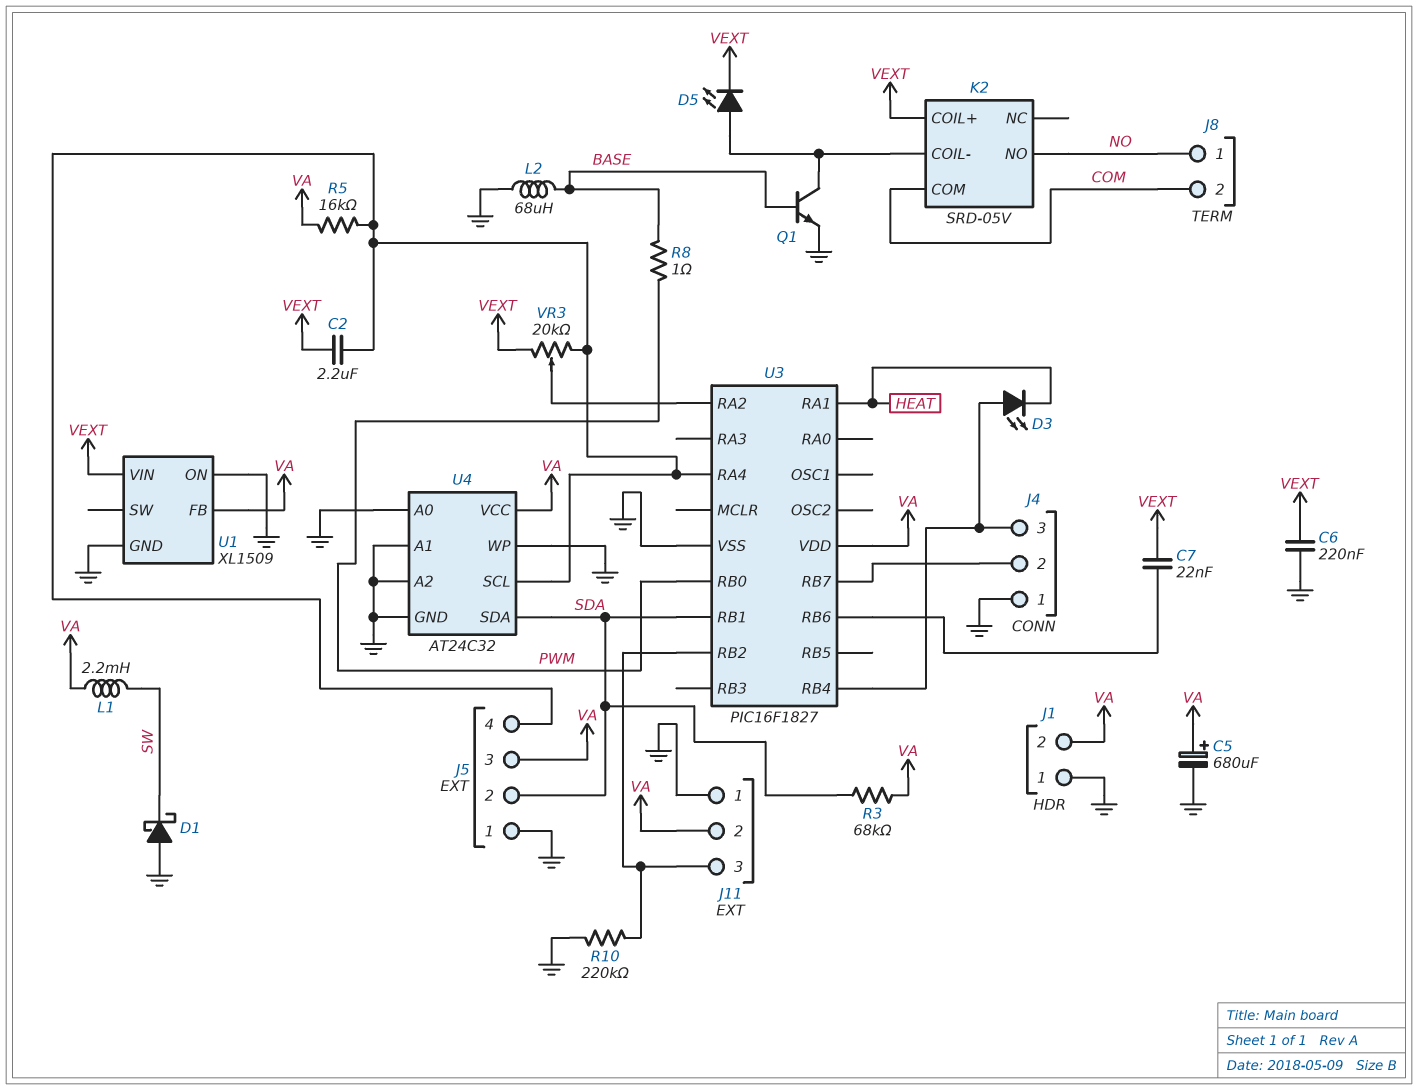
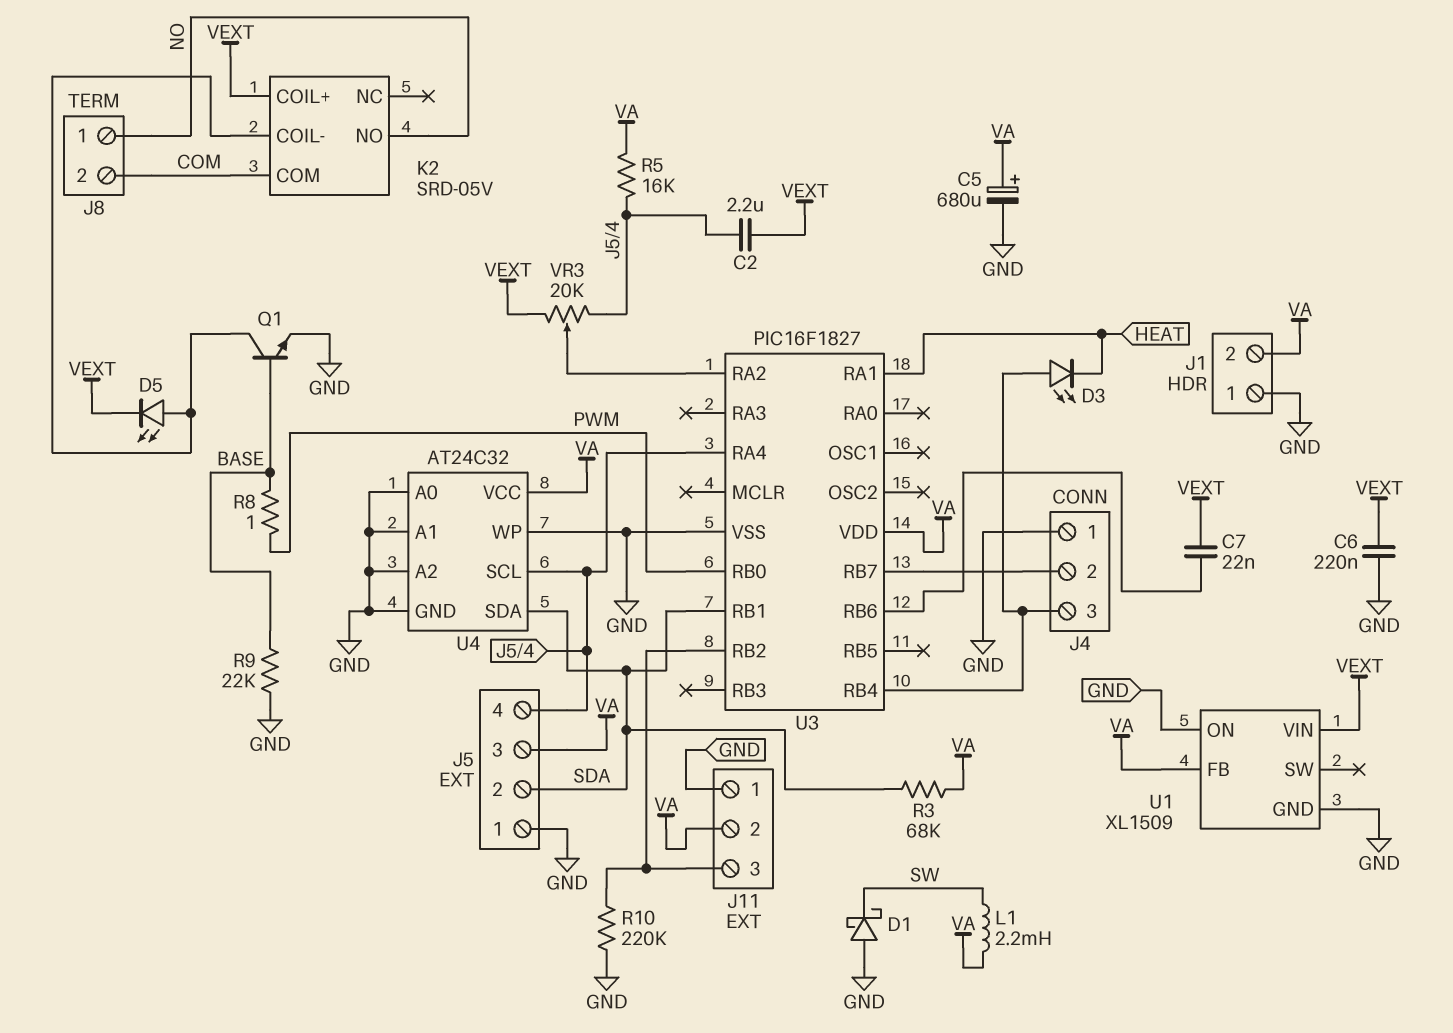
L2: 68uH (BASE, GND) -> none
R9: none -> 22k (BASE, GND)

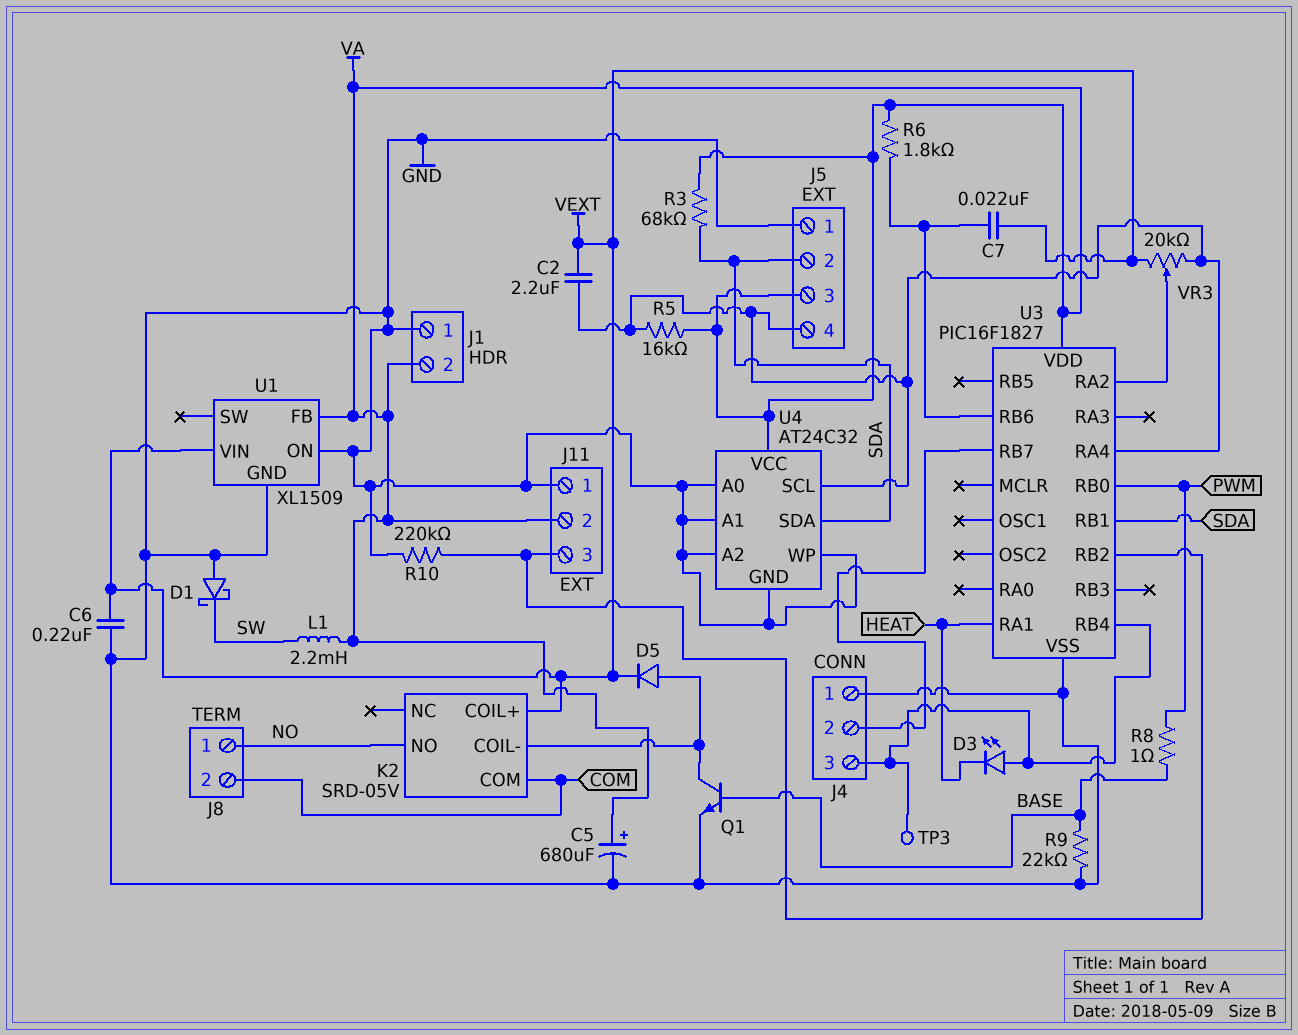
D5: LED (A K2/COIL-, K VEXT) -> diode (A K2/COIL-, K VEXT)
R6: none -> 1.8k (U3/RB6, VA)
TP3: none -> test point (J4/3)

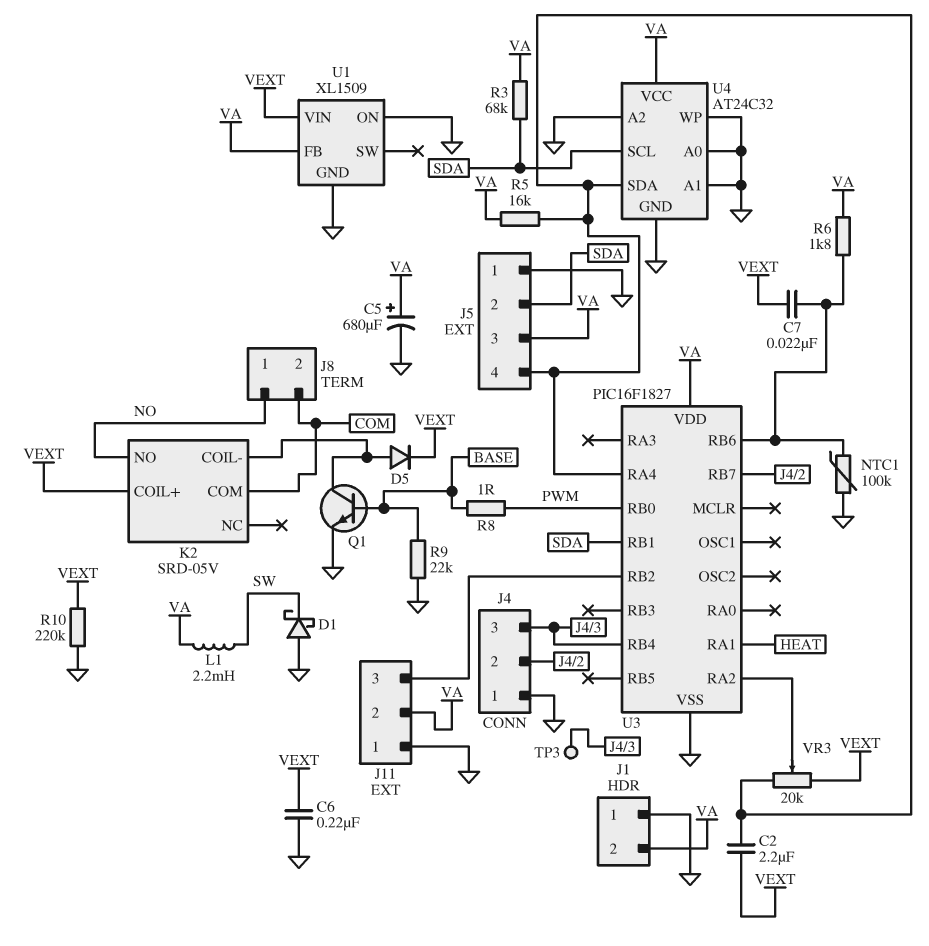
D3: LED (A J4/3, K HEAT) -> none
NTC1: none -> 100k (GND, U3/RB6)
R10: 220k (GND, J11/3) -> 220k (GND, VEXT)
U4 pin SCL: J5/4 -> SDA
U4 pin SDA: SDA -> J5/4

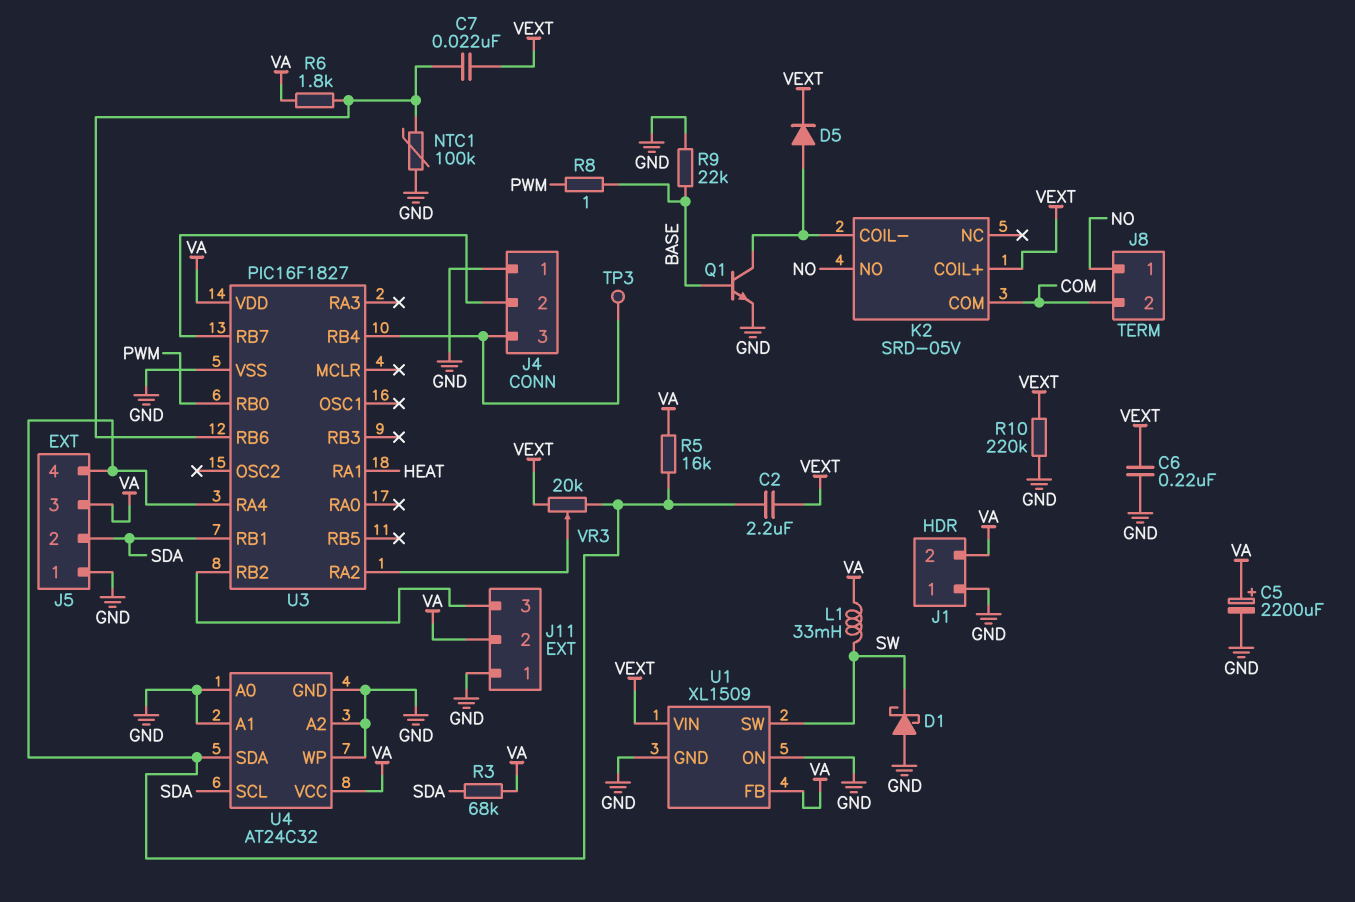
C5: 680uF (plus VA, minus GND) -> 2200uF (plus VA, minus GND)
L1: 2.2mH (SW, VA) -> 33mH (SW, VA)
U1 pin SW: none -> SW

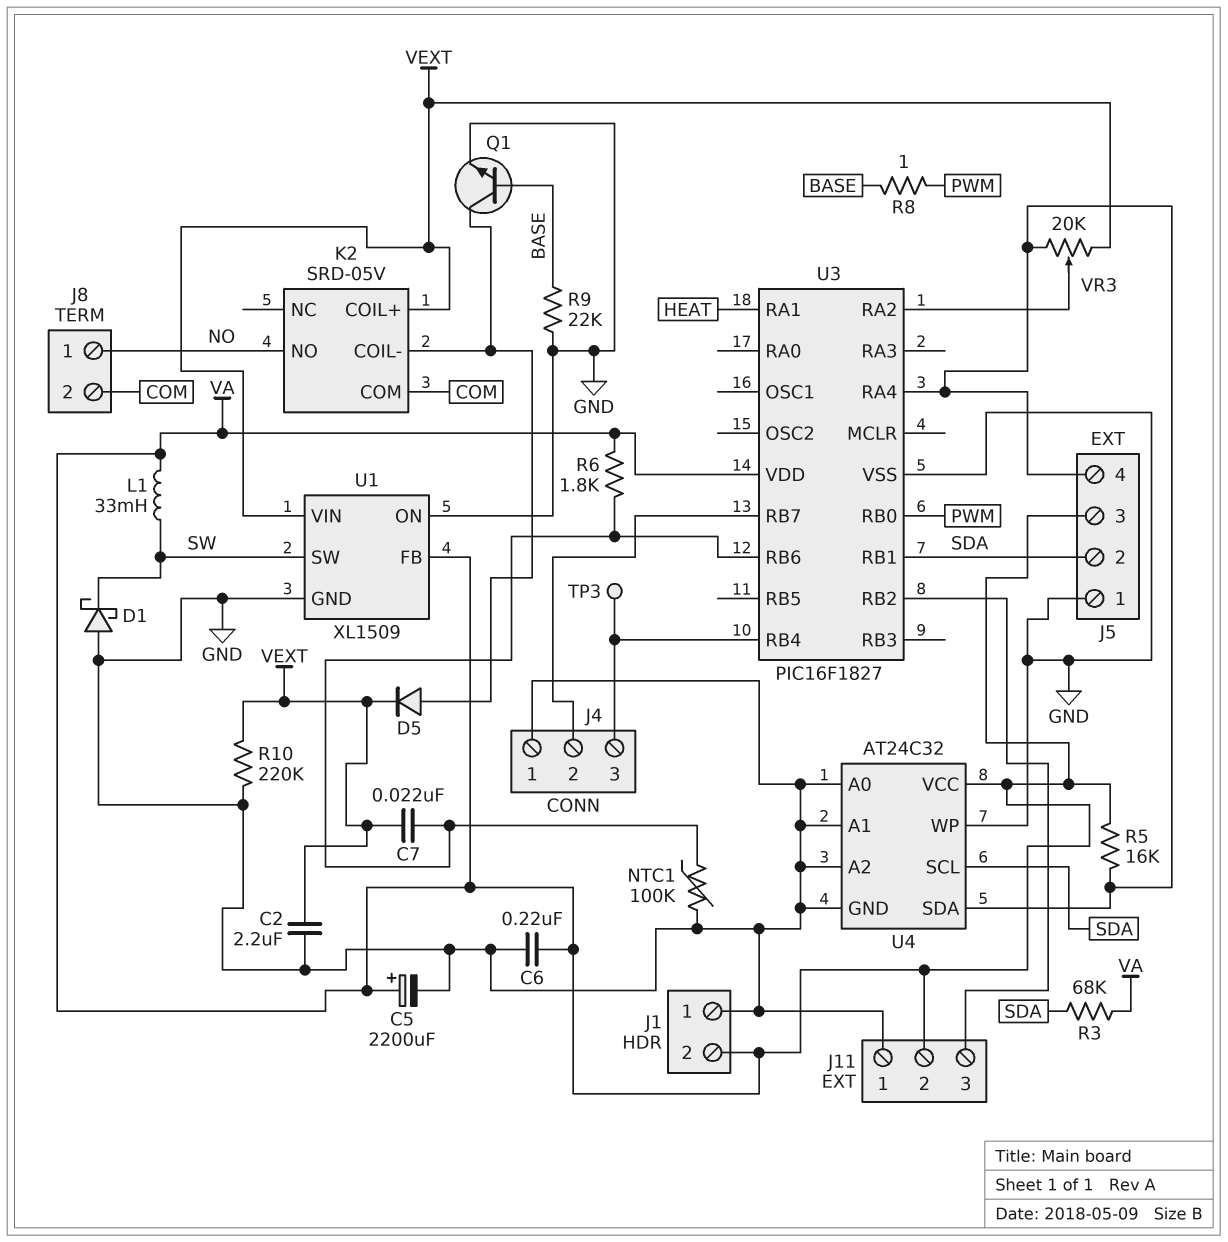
C2: 2.2uF (J5/4, VEXT) -> 2.2uF (GND, VEXT)
C6: 220nF (GND, VEXT) -> 220nF (GND, VA)

